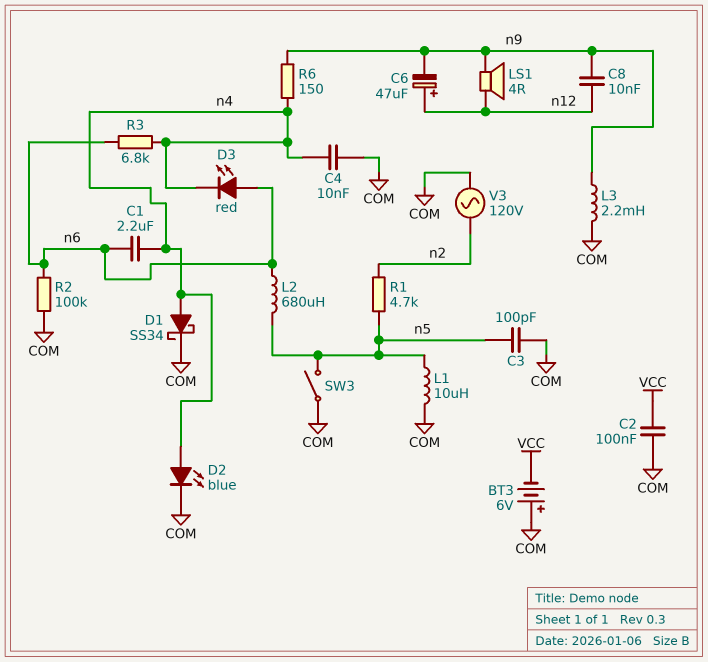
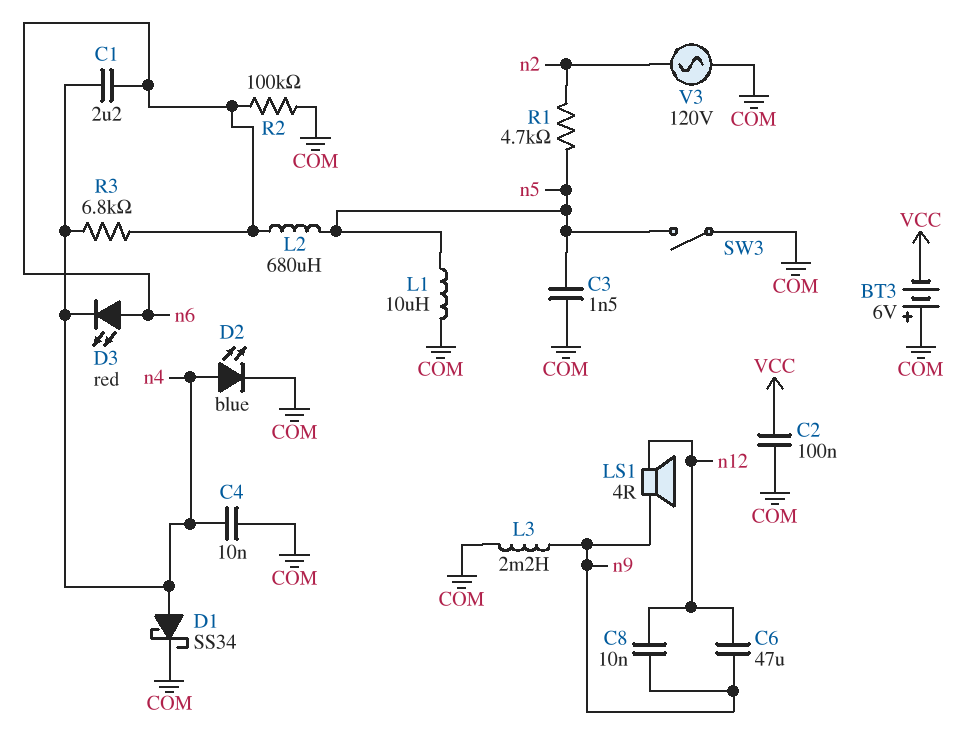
C3: 100pF (COM, n5) -> 1.5nF (COM, n5)
C6: 47uF (plus n12, minus n9) -> 47uF (n9, n12)
R6: 150 (n4, n9) -> none

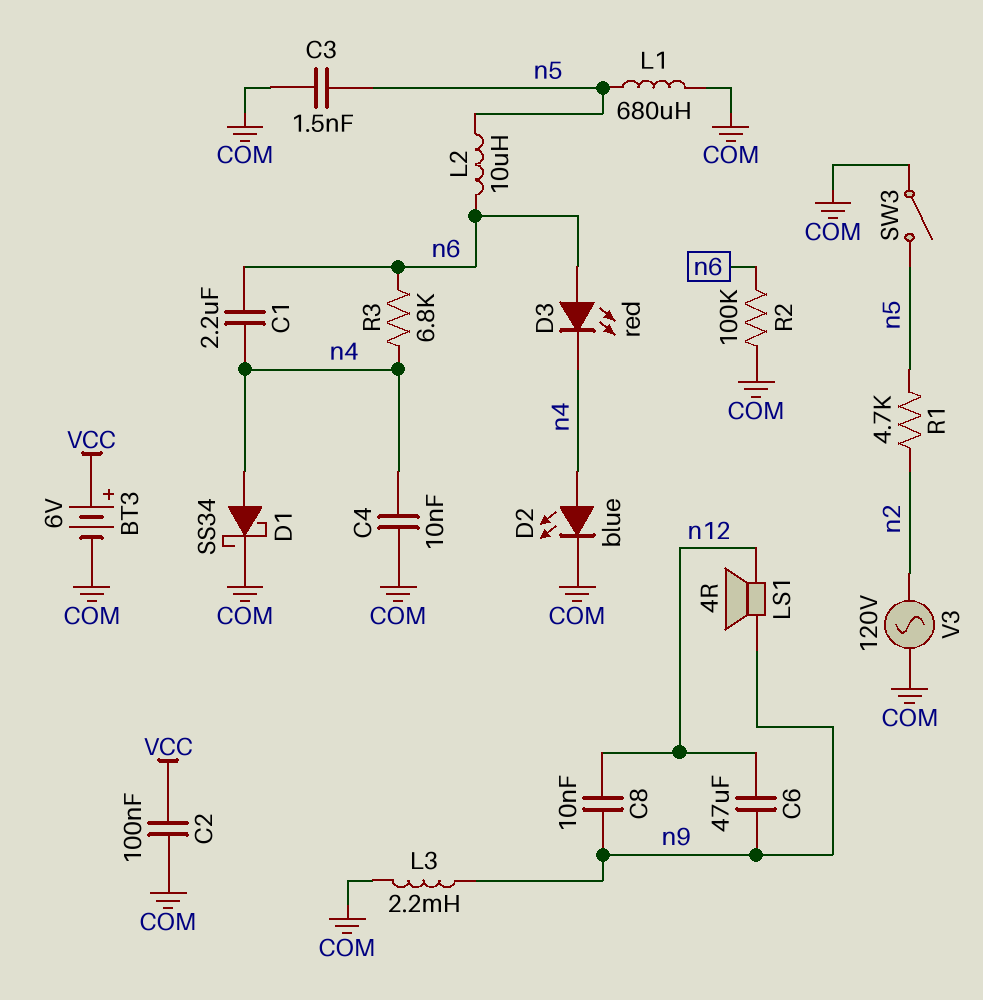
BT3: 6V (plus COM, minus VCC) -> 6V (plus VCC, minus COM)
L1: 10uH (COM, n5) -> 680uH (COM, n5)
L2: 680uH (n5, n6) -> 10uH (n5, n6)

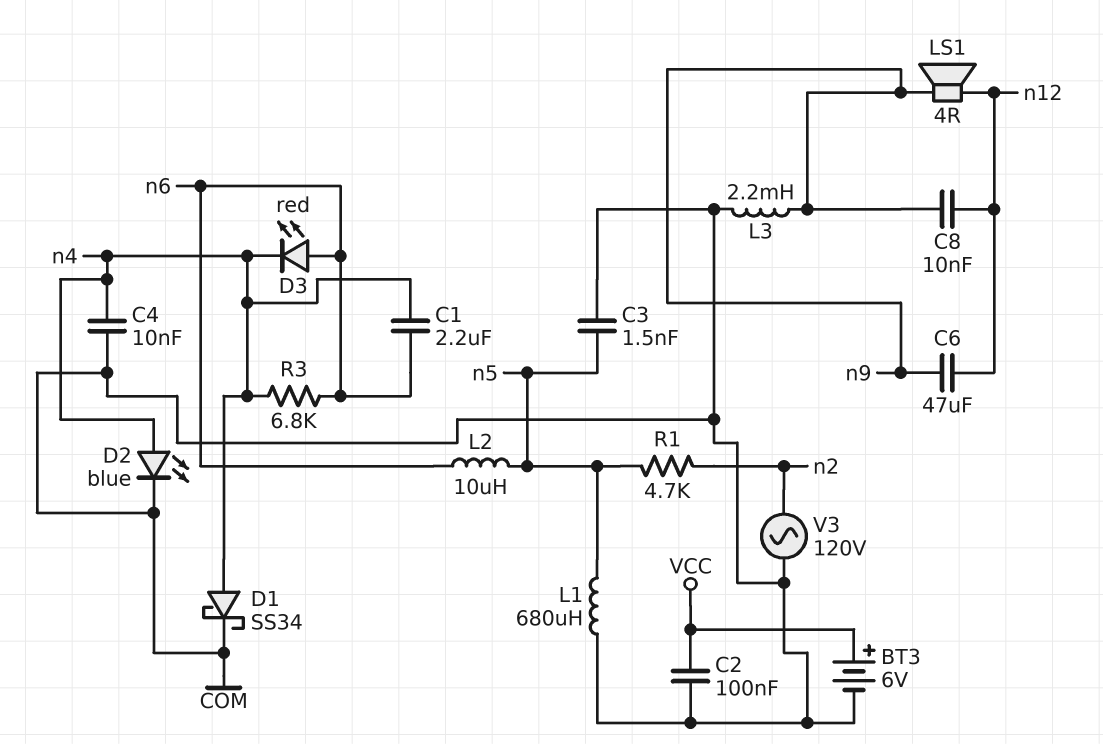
R2: 100k (COM, n6) -> none
SW3: switch (COM, n5) -> none

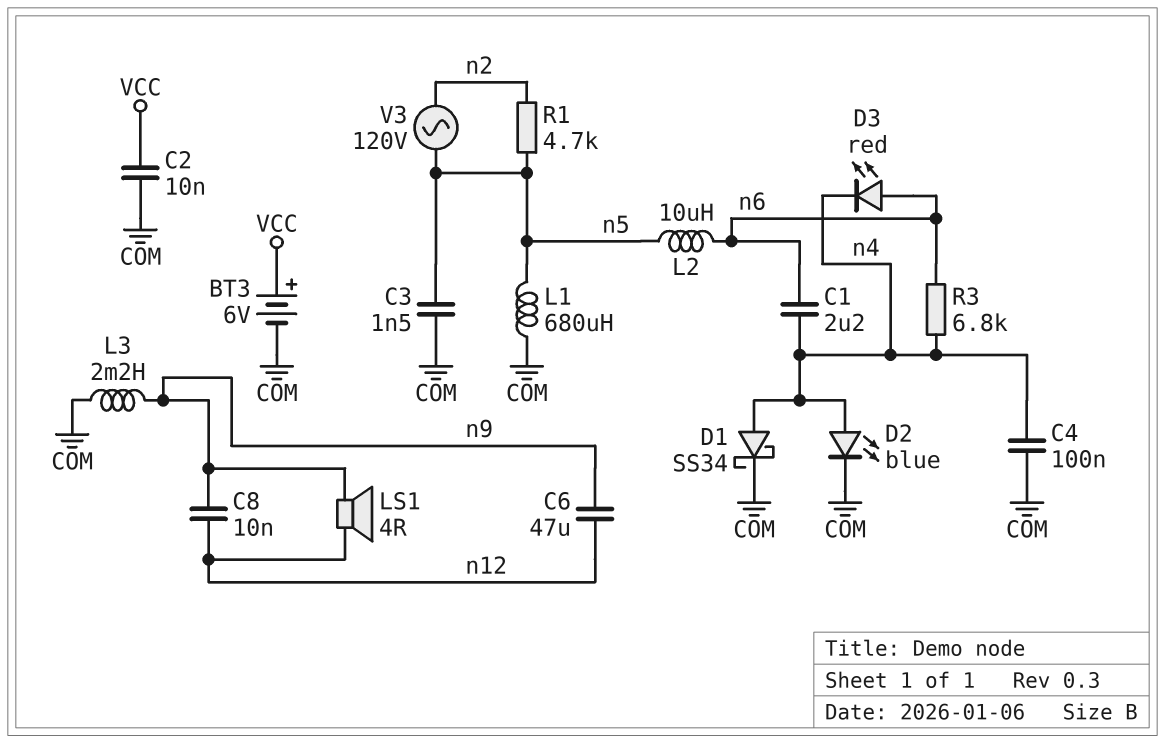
C2: 100nF (COM, VCC) -> 10nF (COM, VCC)
C4: 10nF (COM, n4) -> 100nF (COM, n4)
V3: AC 120V (COM, n2) -> AC 120V (n2, n5)

